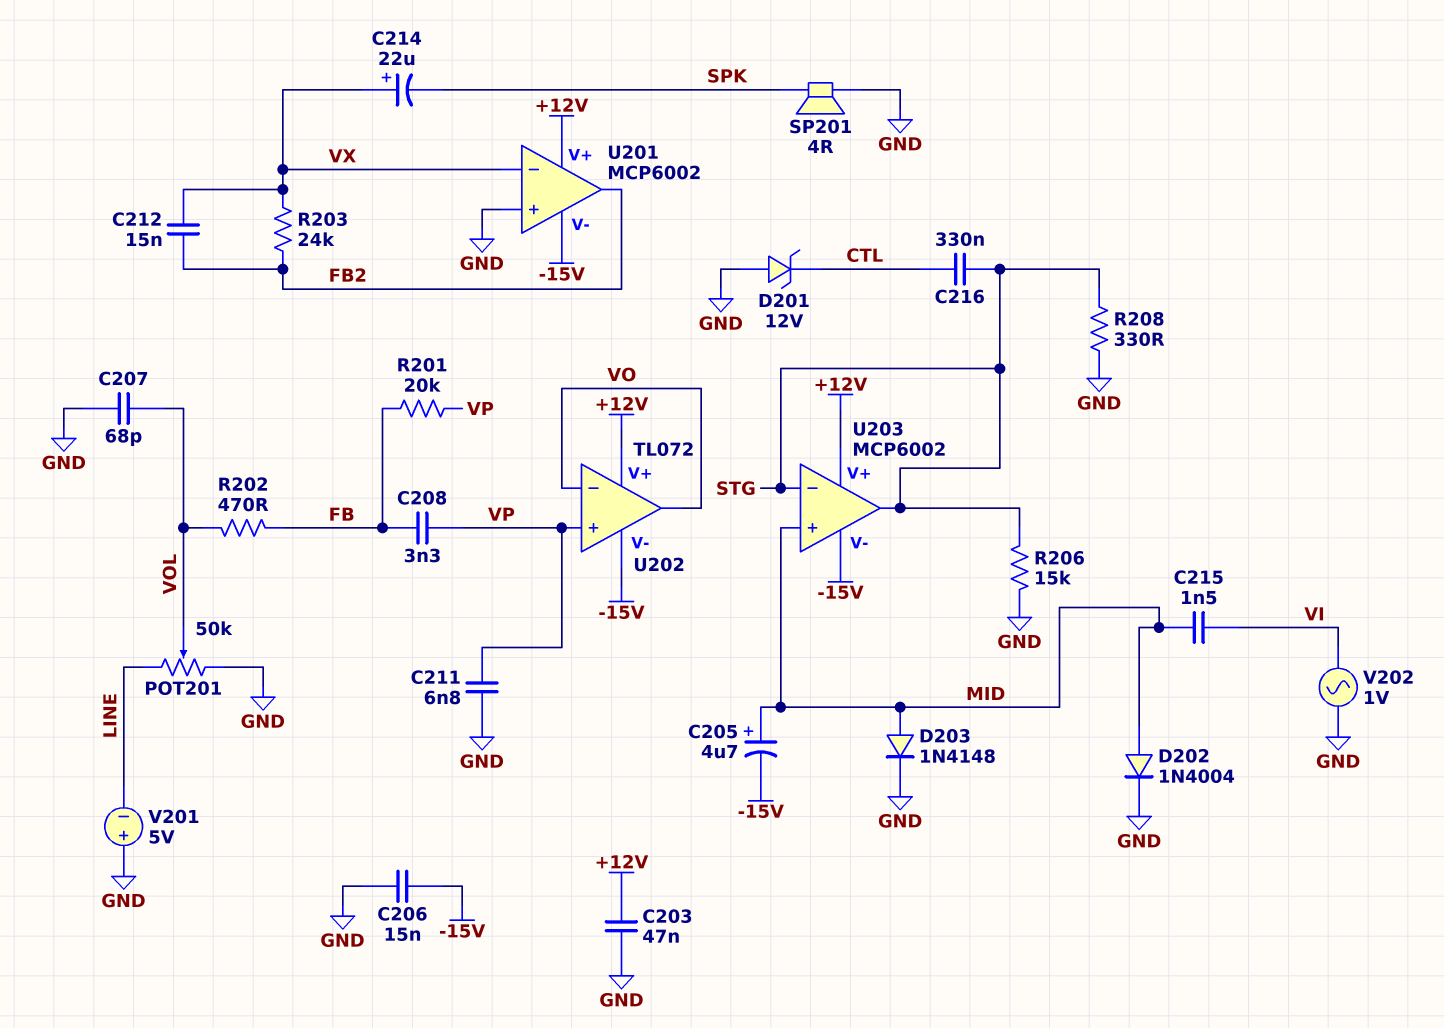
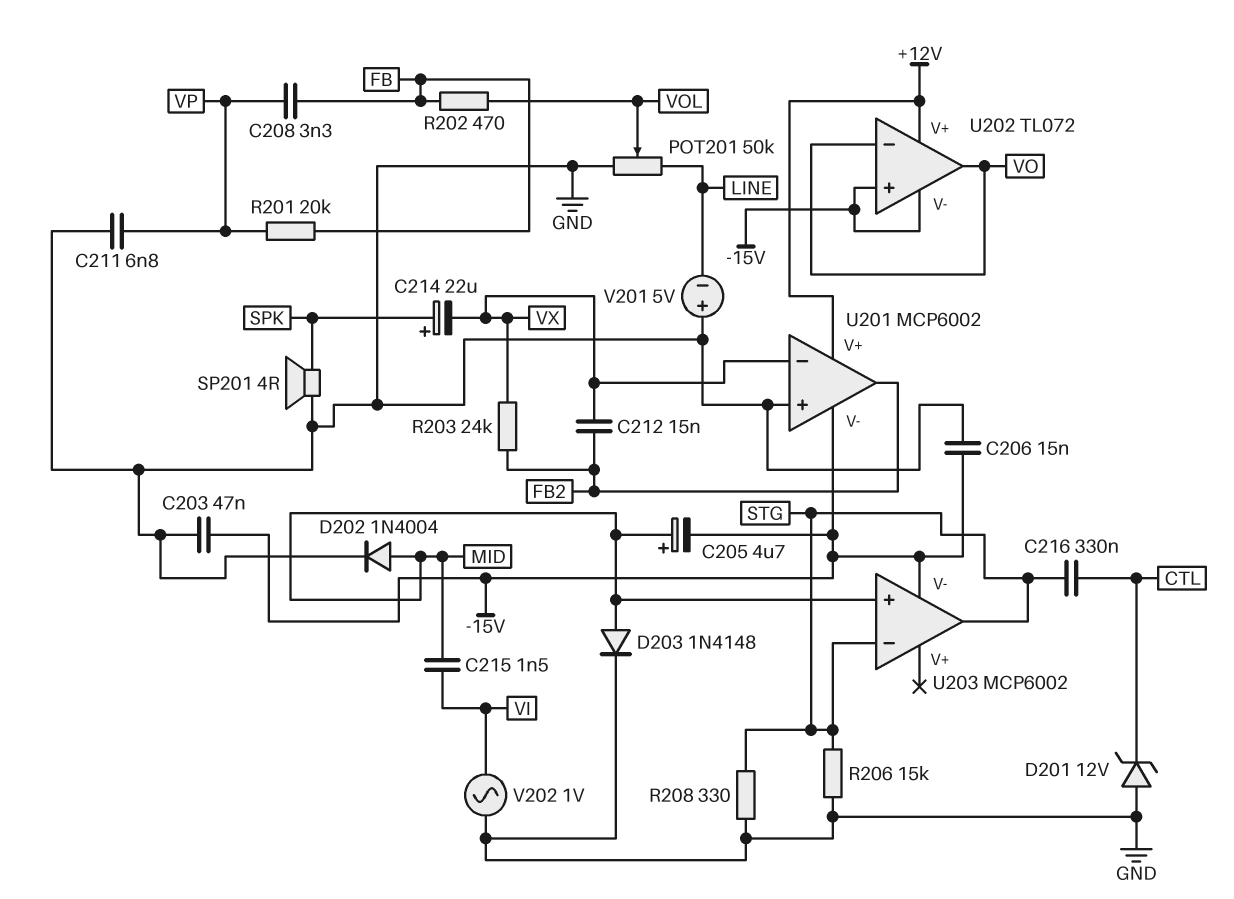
C203: 47nF (+12V, GND) -> 47nF (-15V, GND)
C207: 68pF (GND, VOL) -> none
C214: 22uF (plus VX, minus SPK) -> 22uF (plus SPK, minus VX)
U202 pin in+: VP -> -15V
U203 pin V+: +12V -> none

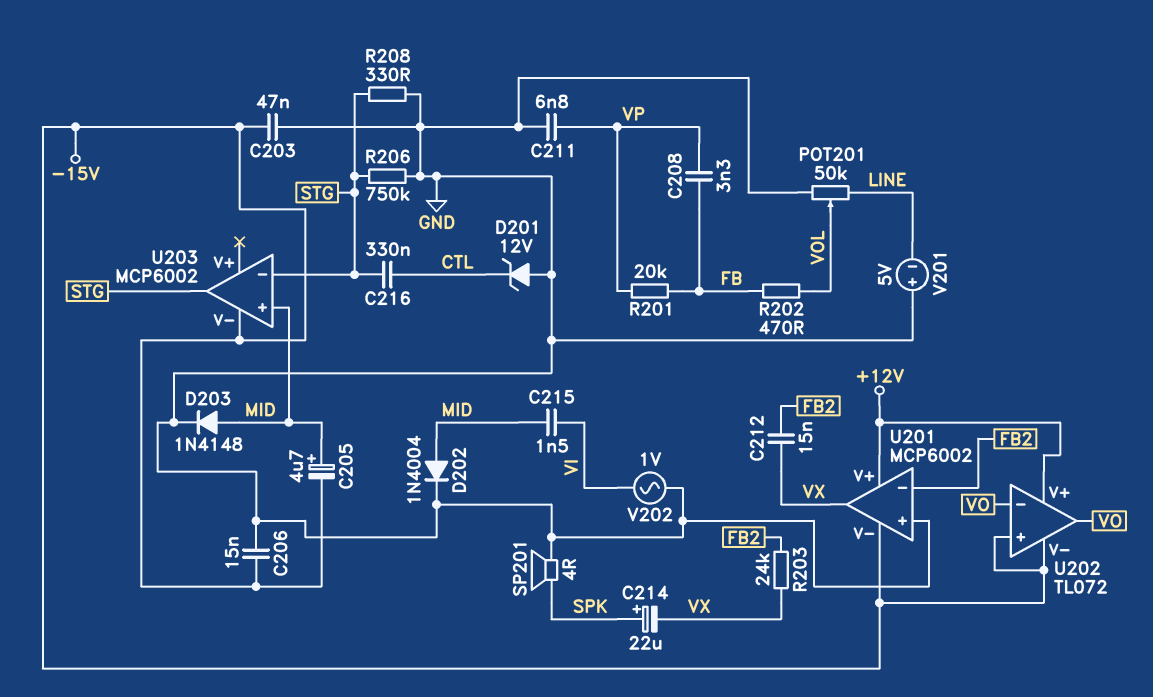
R206: 15k (GND, STG) -> 750k (GND, STG)
U201 pin in-: VX -> FB2
U201 pin out: FB2 -> VX

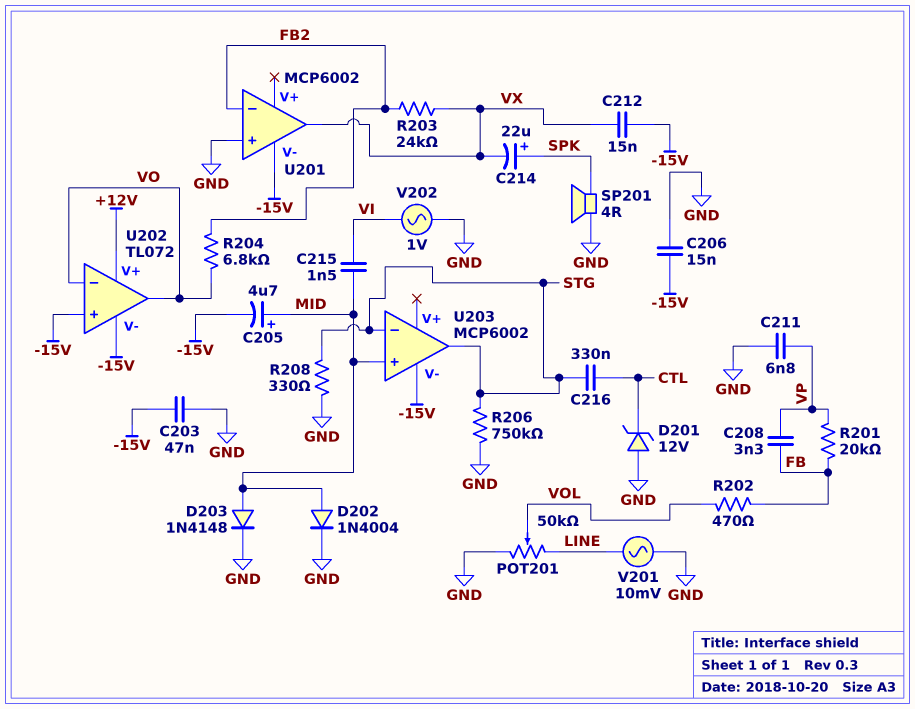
C212: 15nF (FB2, VX) -> 15nF (-15V, VX)
R204: none -> 6.8k (FB2, VO)
U201 pin V+: +12V -> none
V201: 5V (plus GND, minus LINE) -> AC 10mV (GND, LINE)

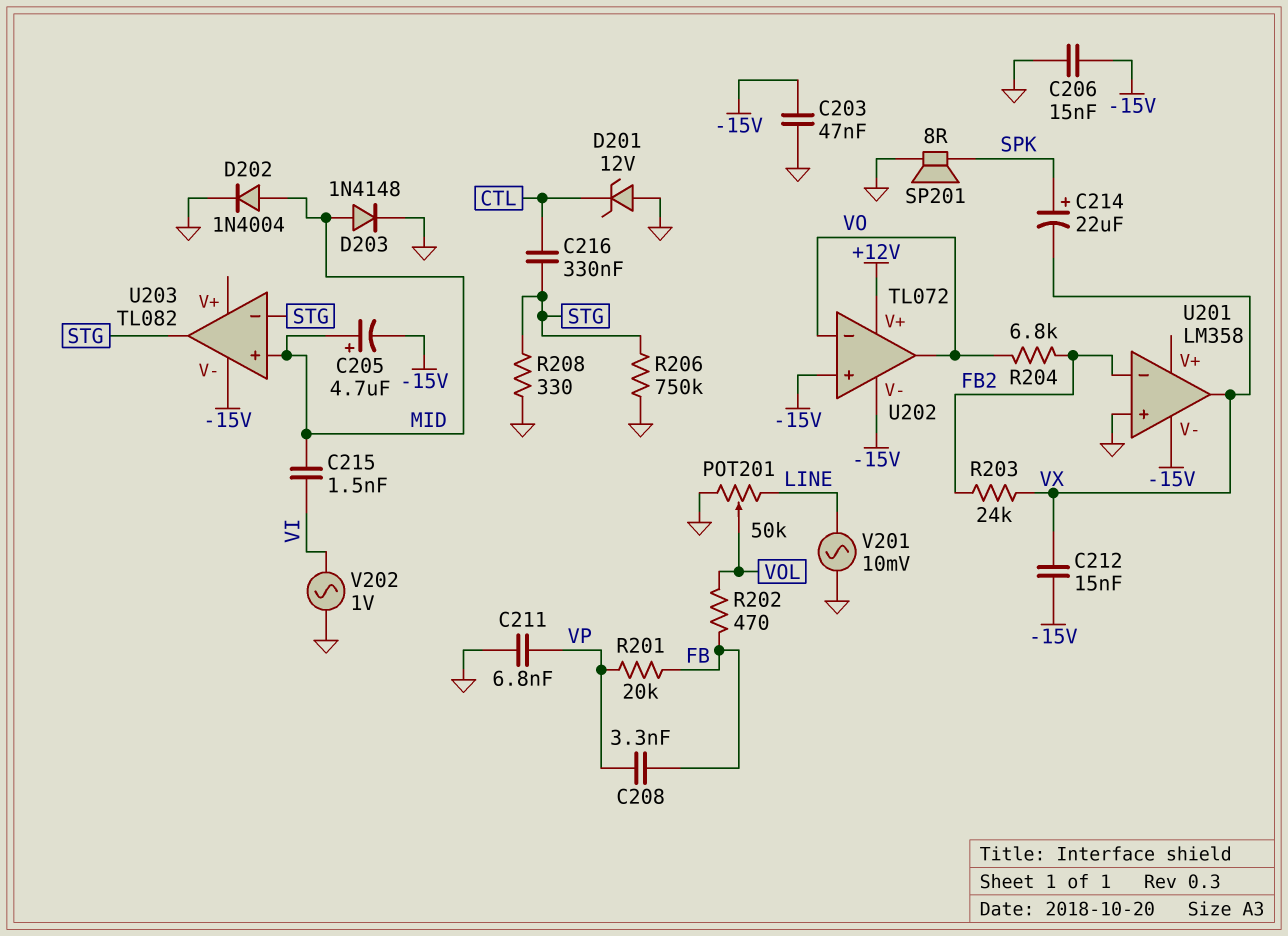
SP201: speaker 4R (GND, SPK) -> speaker 8R (GND, SPK)
U201: MCP6002 -> LM358
U203: MCP6002 -> TL082

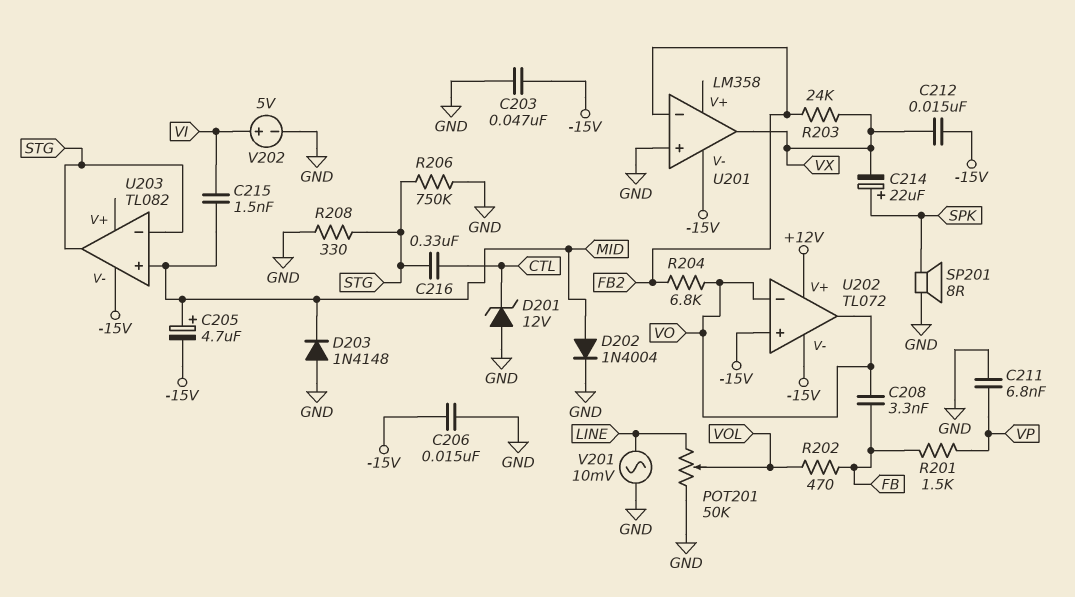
C208: 3.3nF (FB, VP) -> 3.3nF (FB, VO)
D203: diode 1N4148 (A MID, K GND) -> diode 1N4148 (A GND, K MID)
R201: 20k (FB, VP) -> 1.5k (FB, VP)
V202: AC 1V (GND, VI) -> 5V (plus VI, minus GND)

